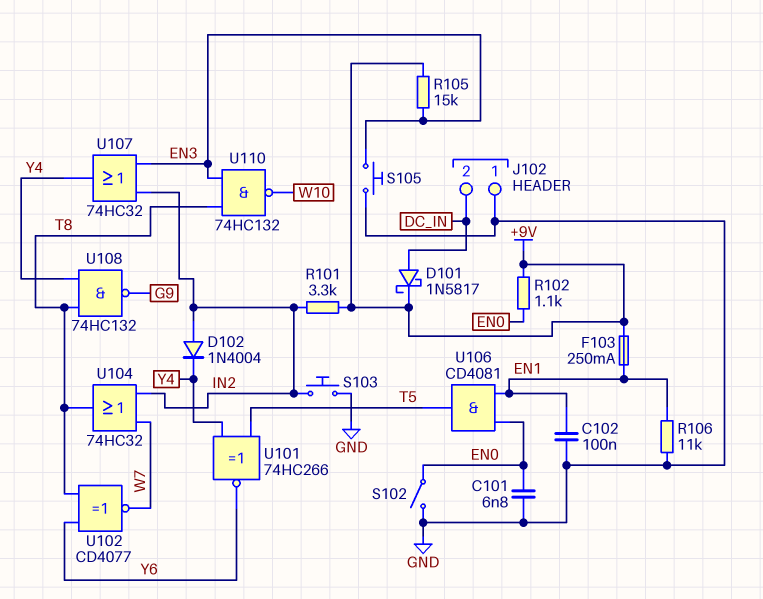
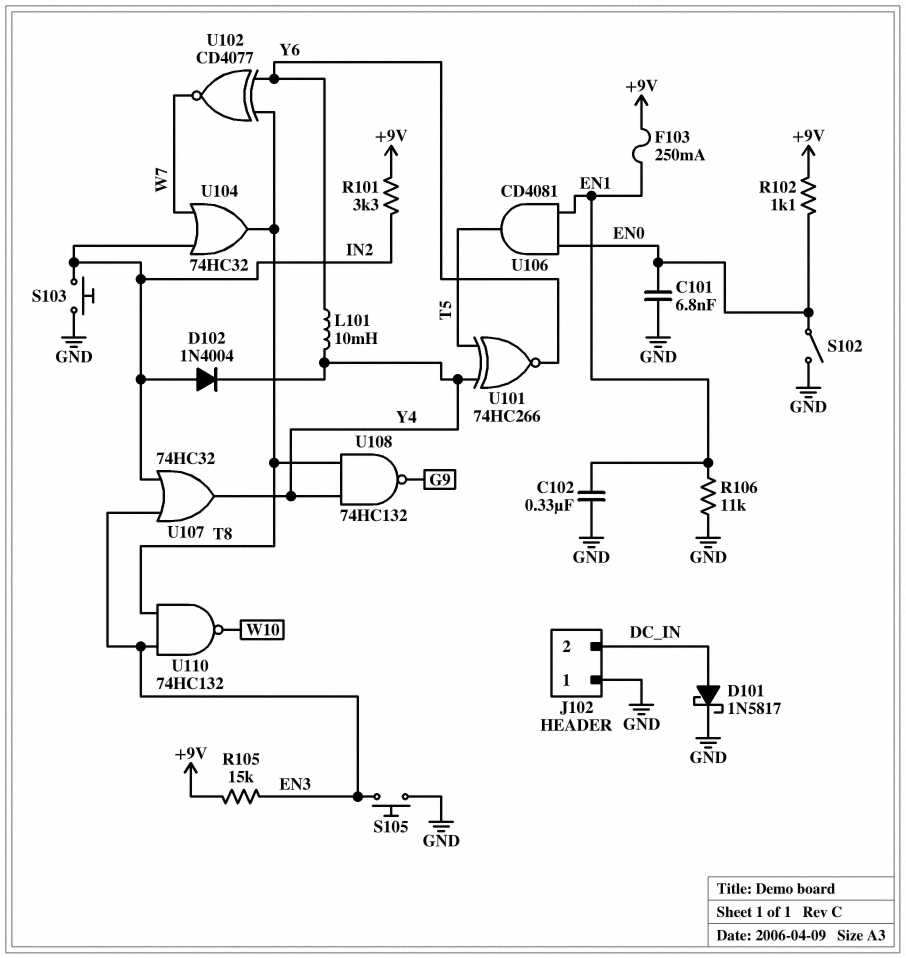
C102: 100nF (EN1, GND) -> 330nF (EN1, GND)
D101: schottky 1N5817 (A DC_IN, K +9V) -> schottky 1N5817 (A DC_IN, K GND)
L101: none -> 10mH (Y4, Y6)

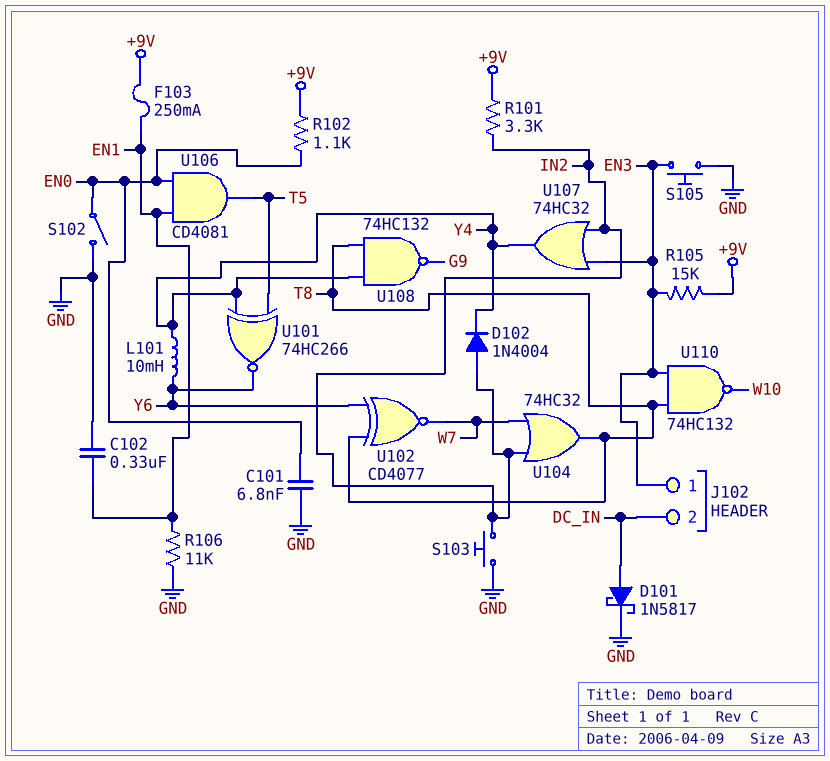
J102 pin 1: GND -> EN3

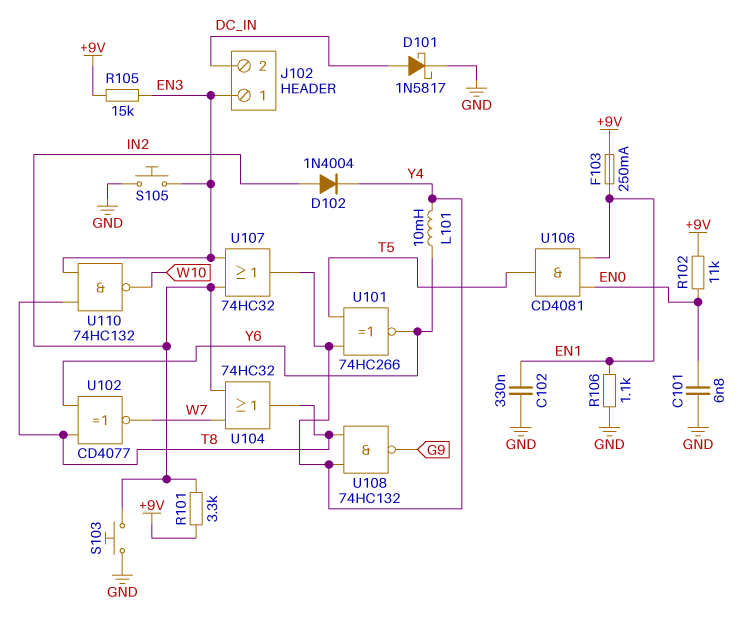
R102: 1.1k (+9V, EN0) -> 11k (+9V, EN0)
R106: 11k (EN1, GND) -> 1.1k (EN1, GND)
S102: switch (EN0, GND) -> none

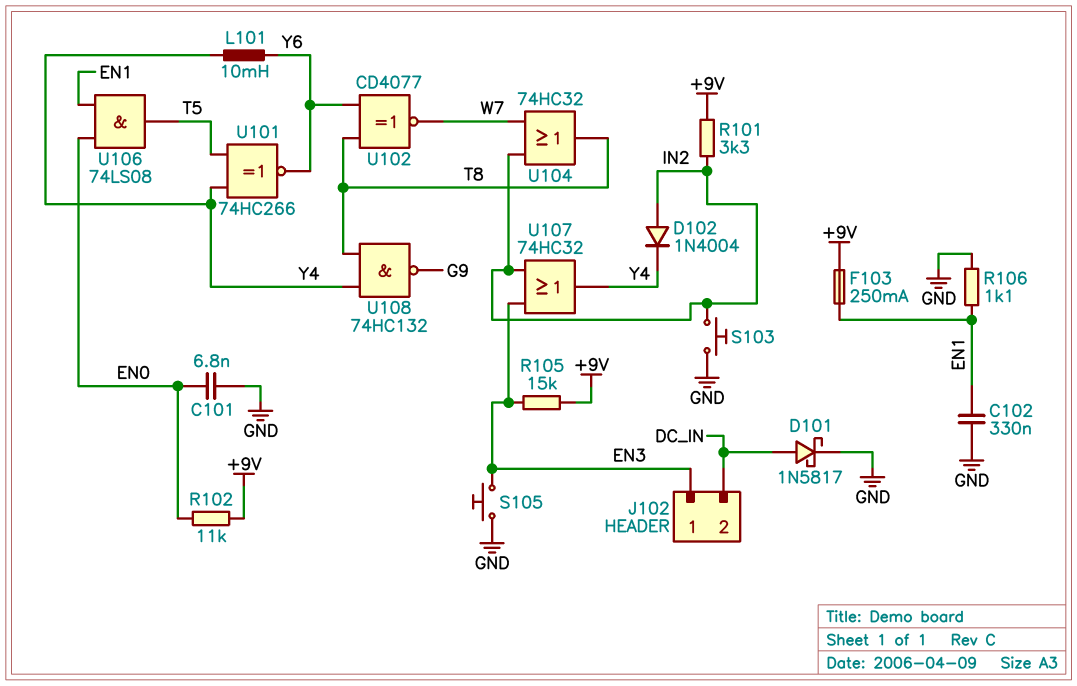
U106: AND CD4081 (in EN0, in EN1, out T5) -> AND 74LS08 (in EN0, in EN1, out T5)
U110: NAND 74HC132 (in EN3, in T8, out W10) -> none

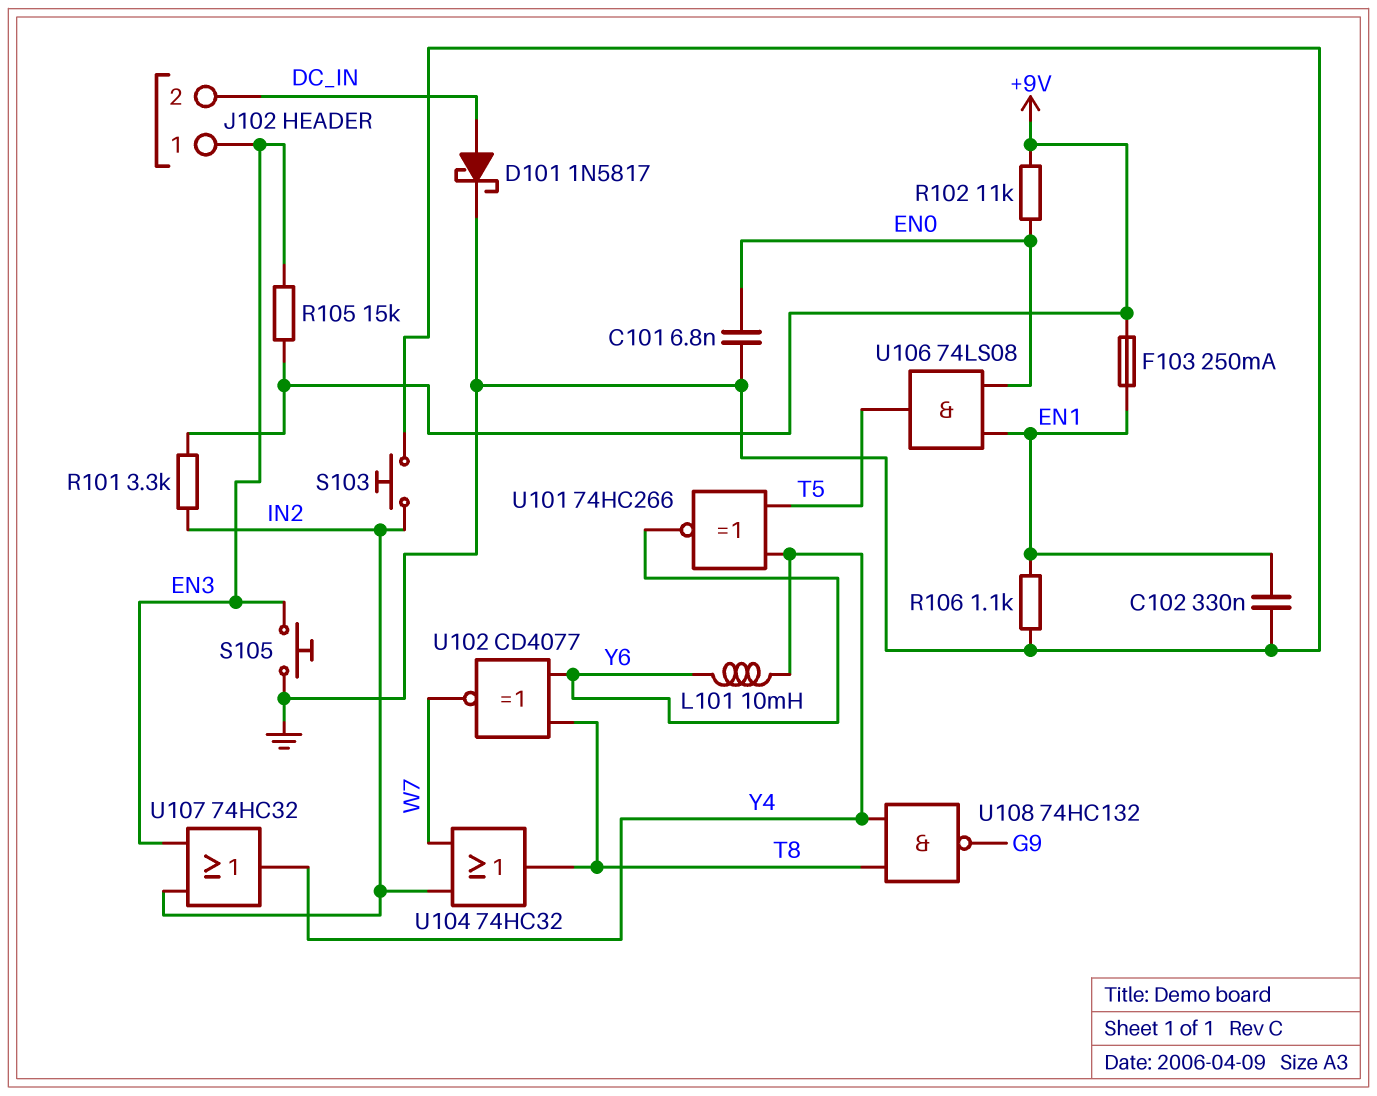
D102: diode 1N4004 (A IN2, K Y4) -> none

